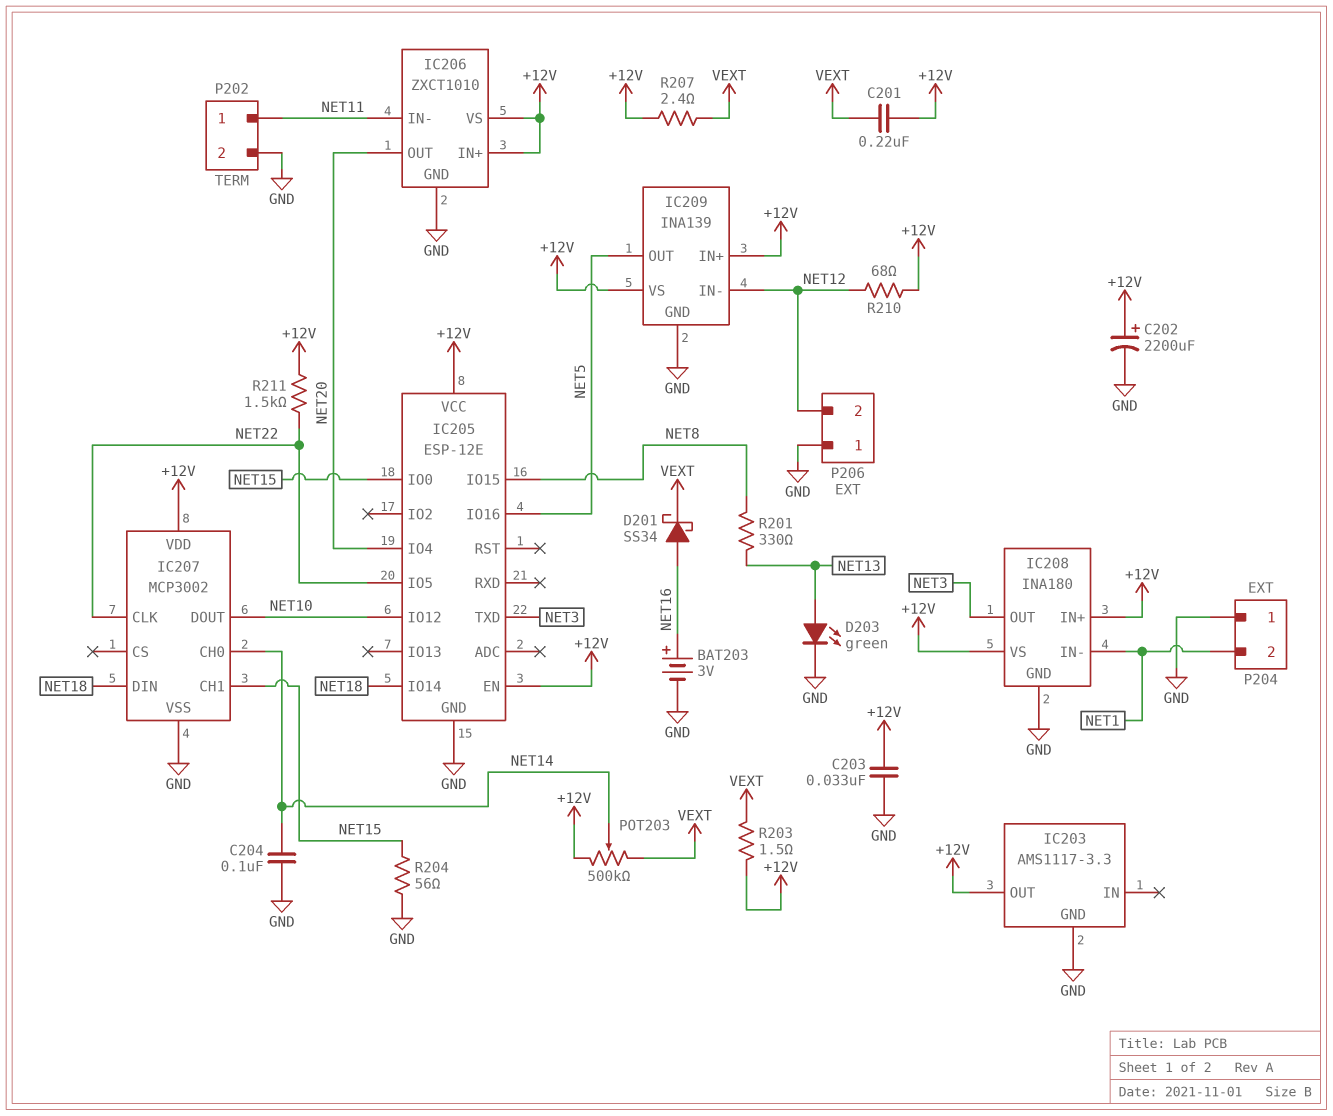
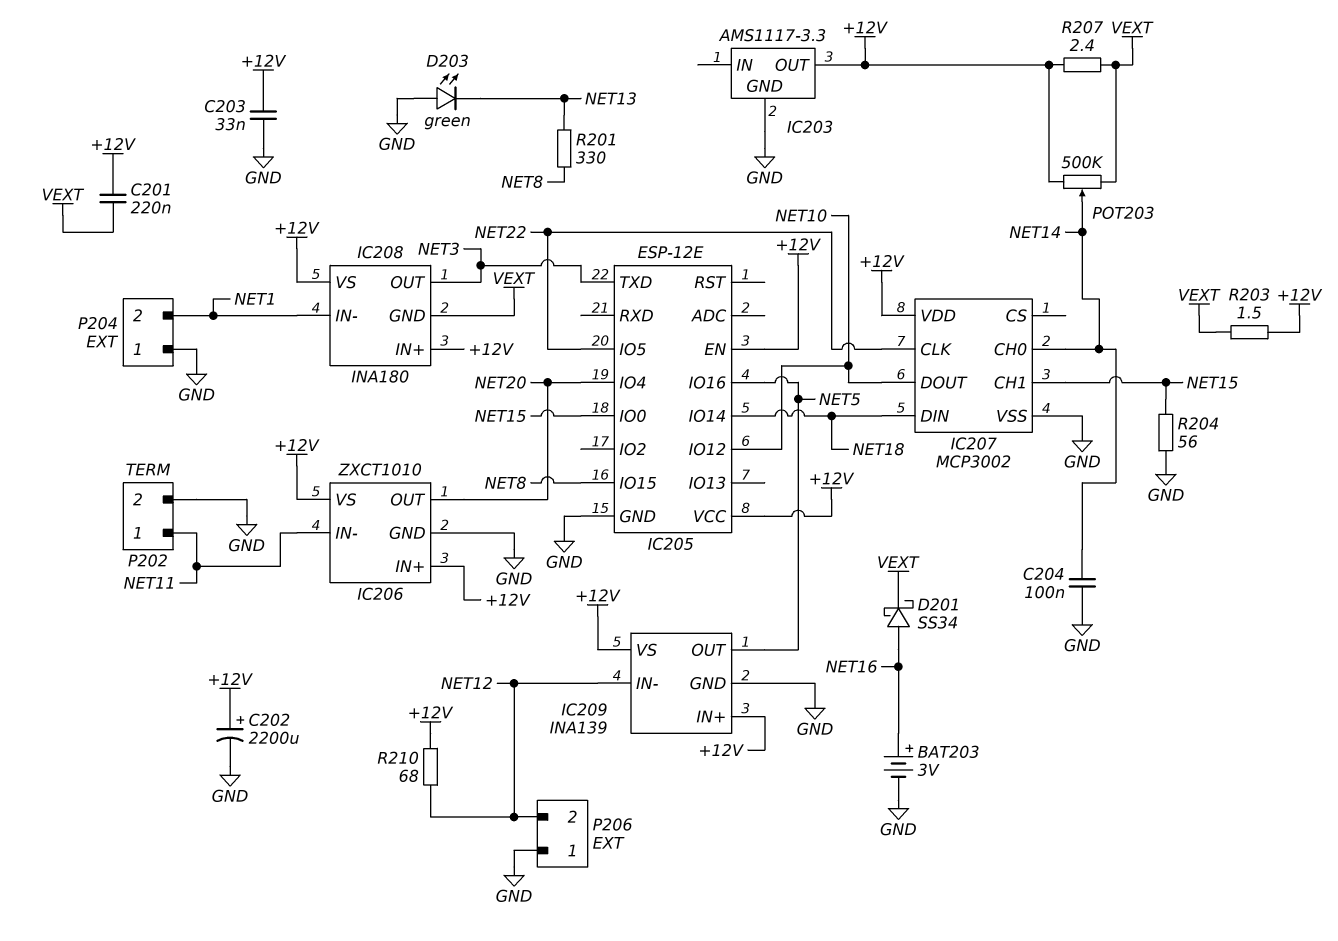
D203: LED green (A NET13, K GND) -> LED green (A GND, K NET13)
IC208 pin GND: GND -> VEXT
R211: 1.5k (+12V, NET22) -> none

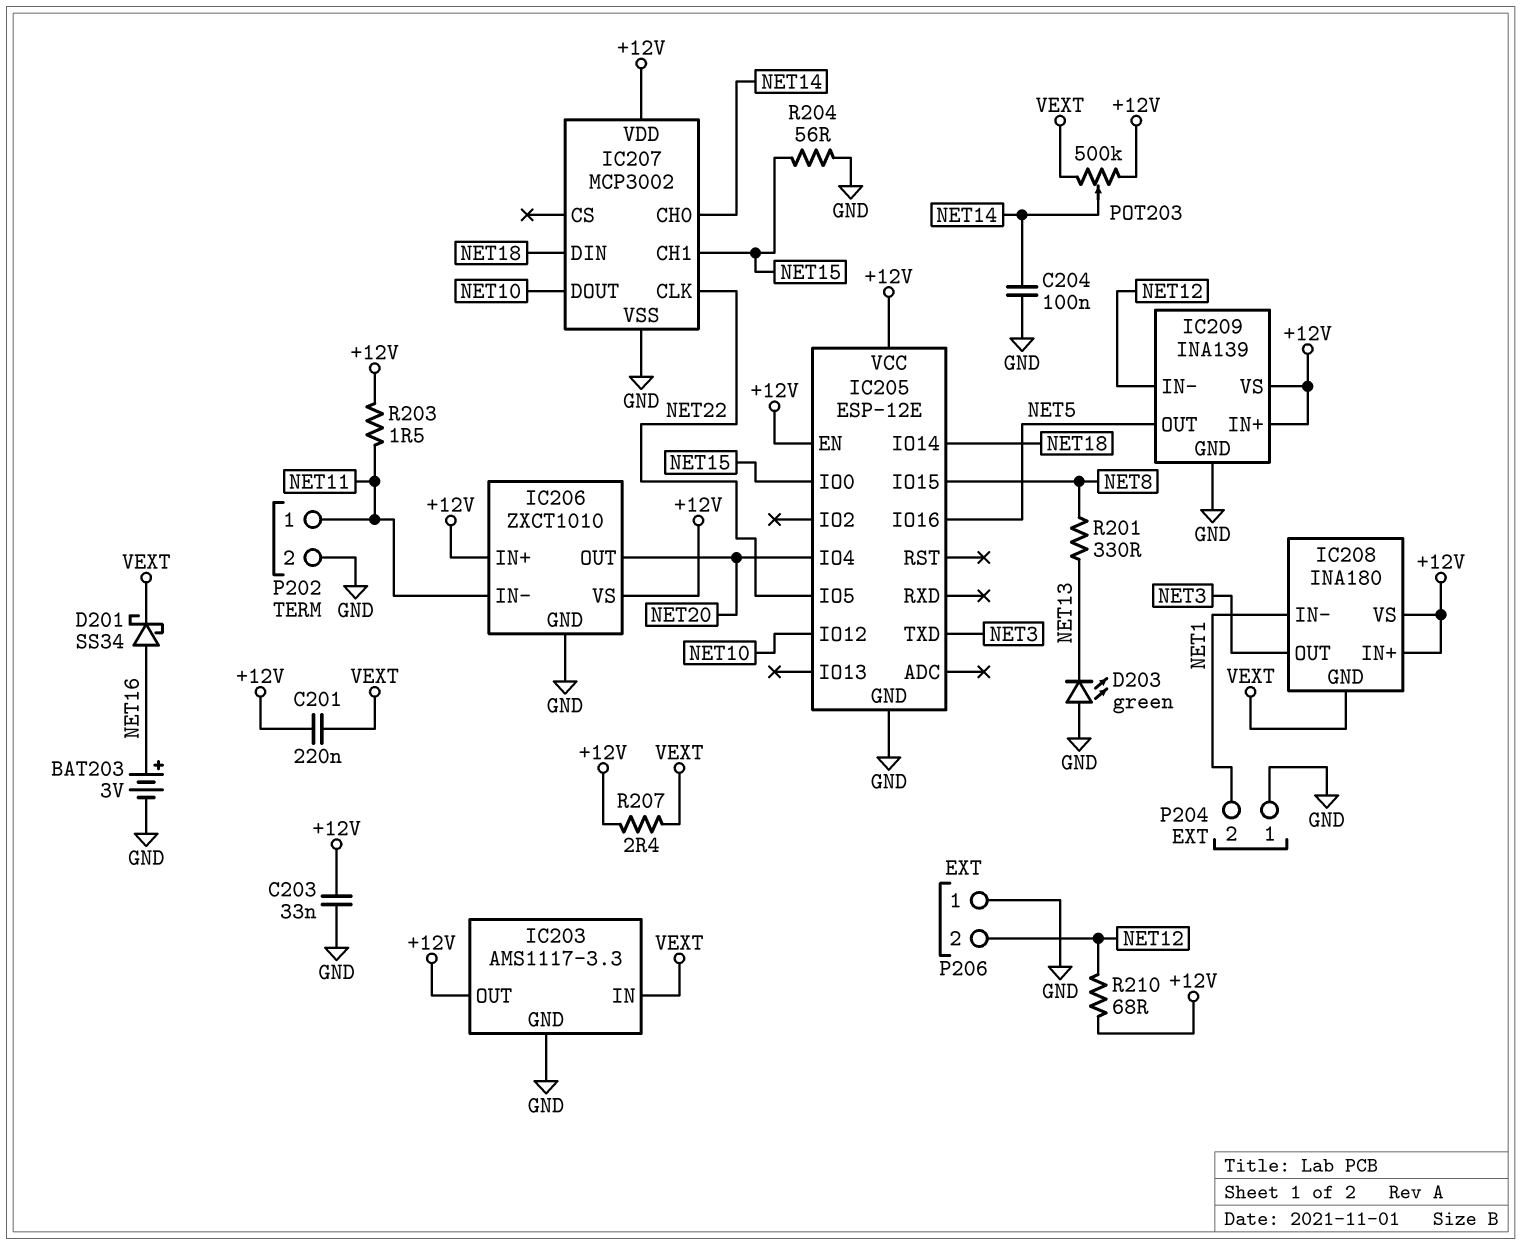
C202: 2200uF (plus +12V, minus GND) -> none
IC203 pin IN: none -> VEXT
R203: 1.5 (+12V, VEXT) -> 1.5 (+12V, NET11)

